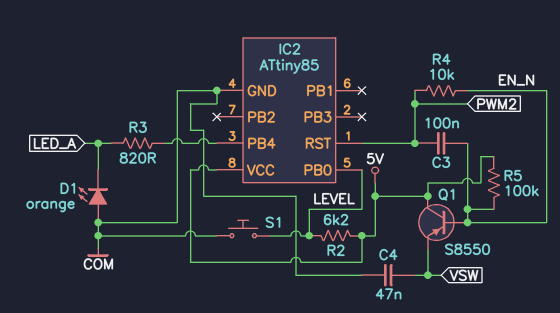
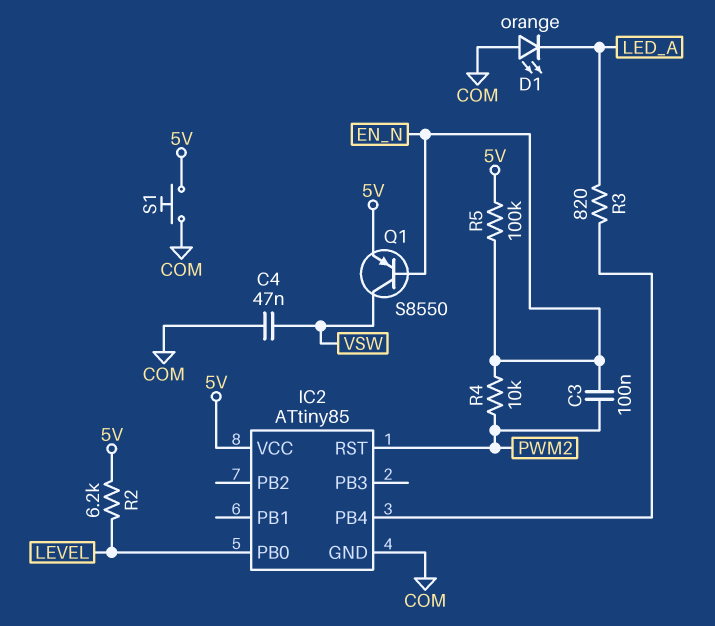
Q1: PNP S8550 (B EN_N, C 5V, E VSW) -> PNP S8550 (B EN_N, C VSW, E 5V)
S1: button (COM, LEVEL) -> button (5V, COM)

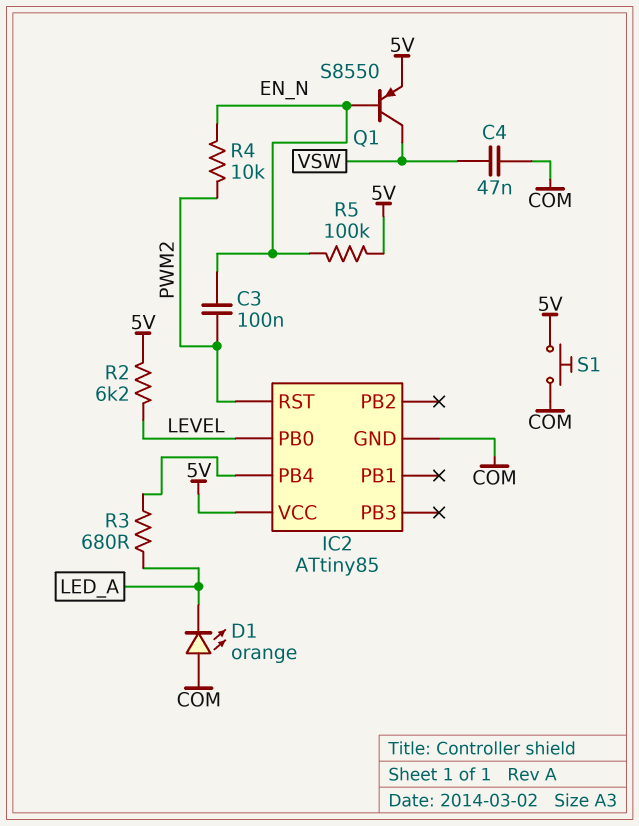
R3: 820 (IC2/PB4, LED_A) -> 680 (IC2/PB4, LED_A)

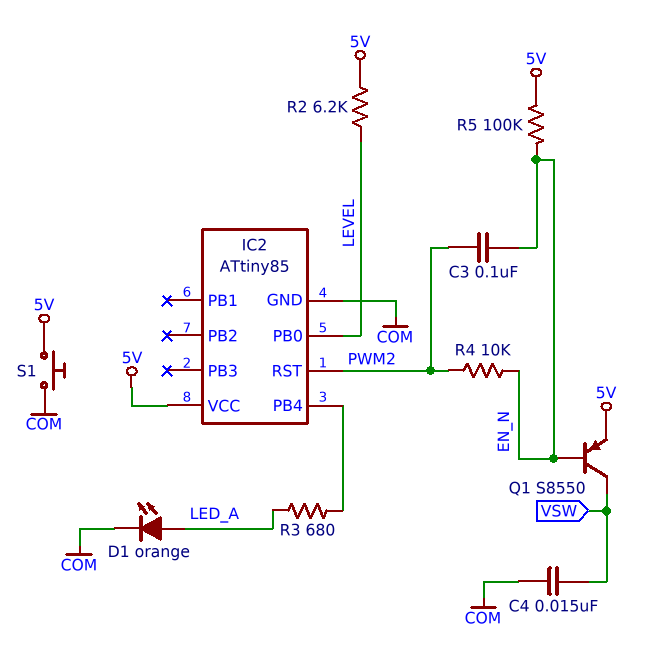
C4: 47nF (COM, VSW) -> 15nF (COM, VSW)
D1: LED orange (A COM, K LED_A) -> LED orange (A LED_A, K COM)

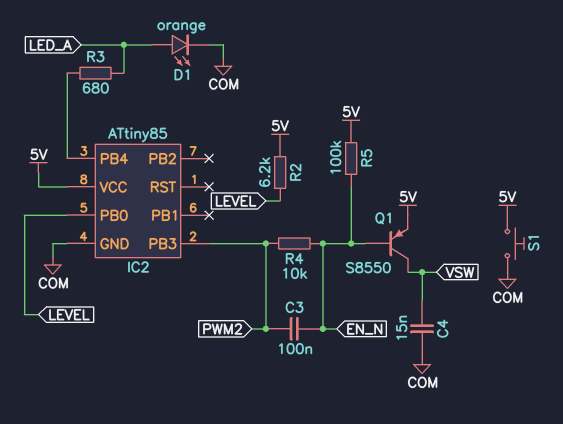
IC2 pin PB3: none -> PWM2
IC2 pin RST: PWM2 -> none

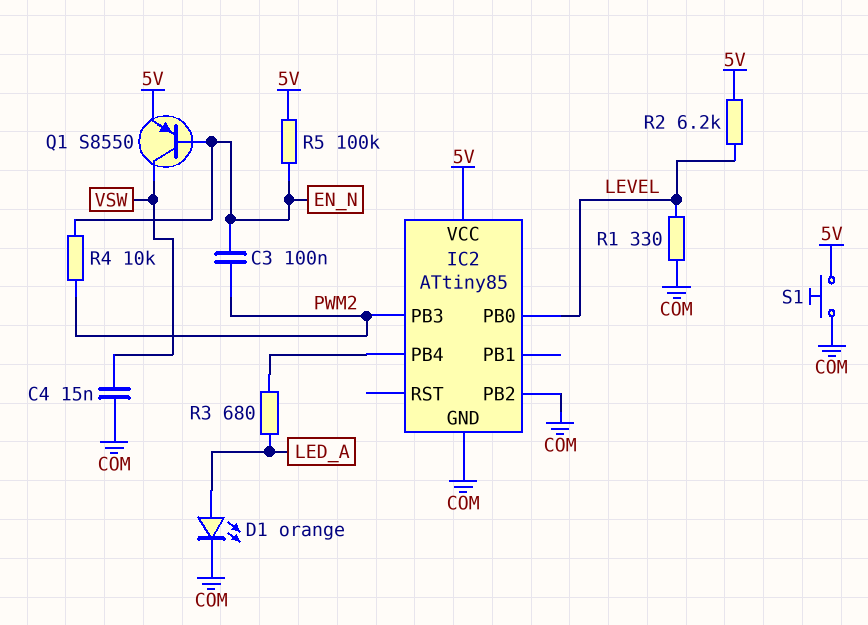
IC2 pin PB2: none -> COM
R1: none -> 330 (COM, LEVEL)

